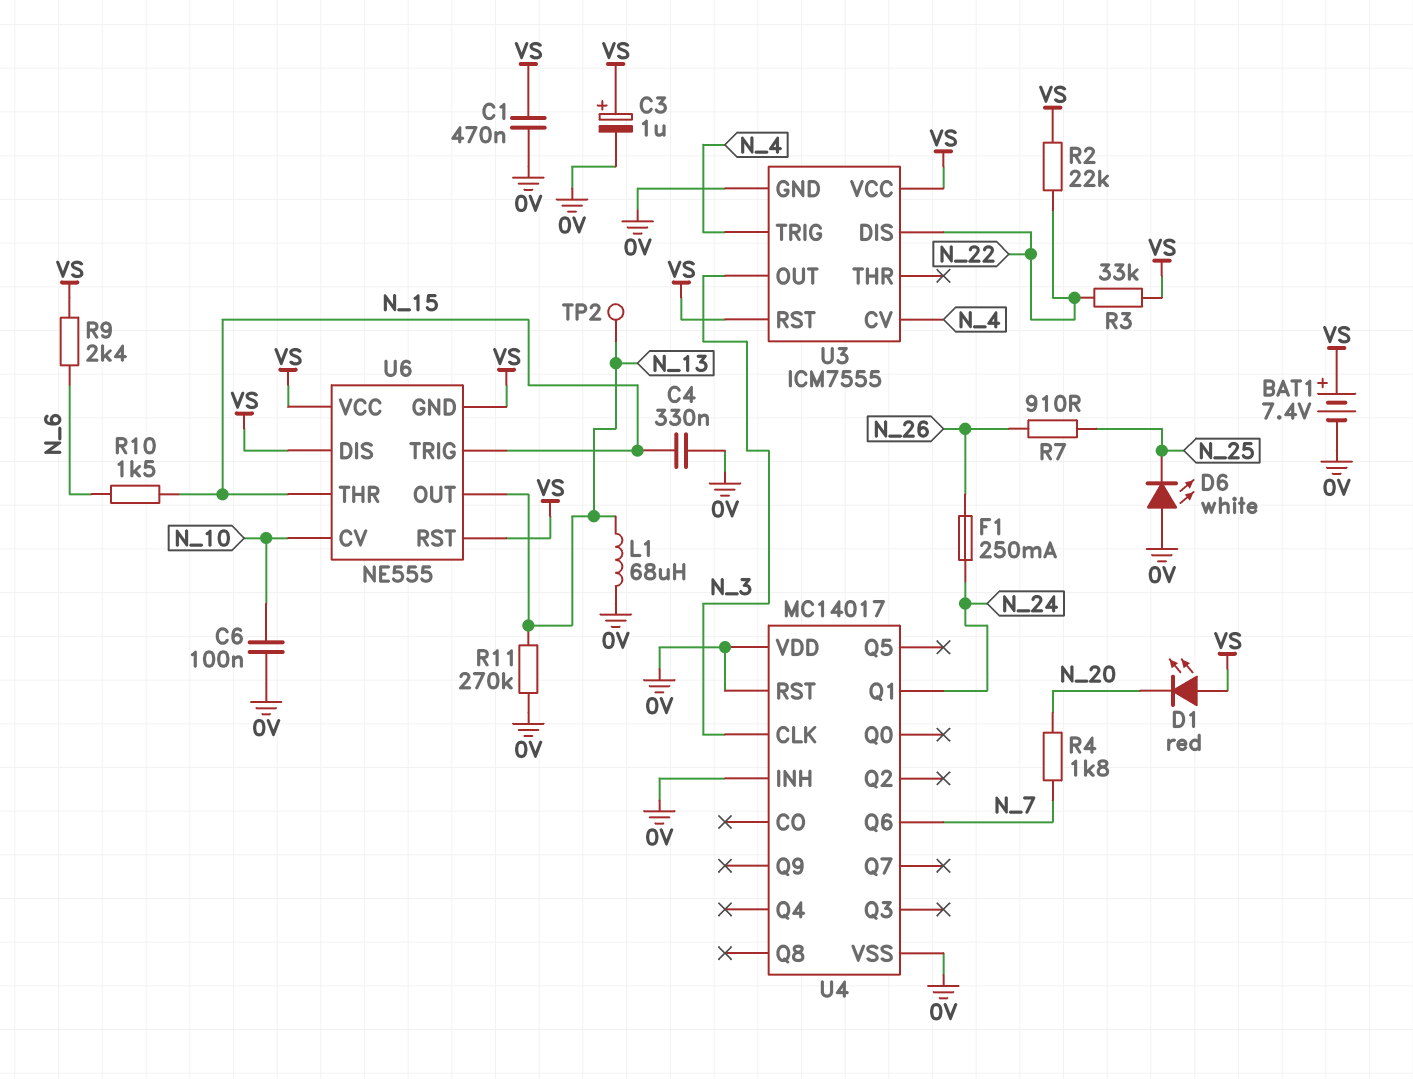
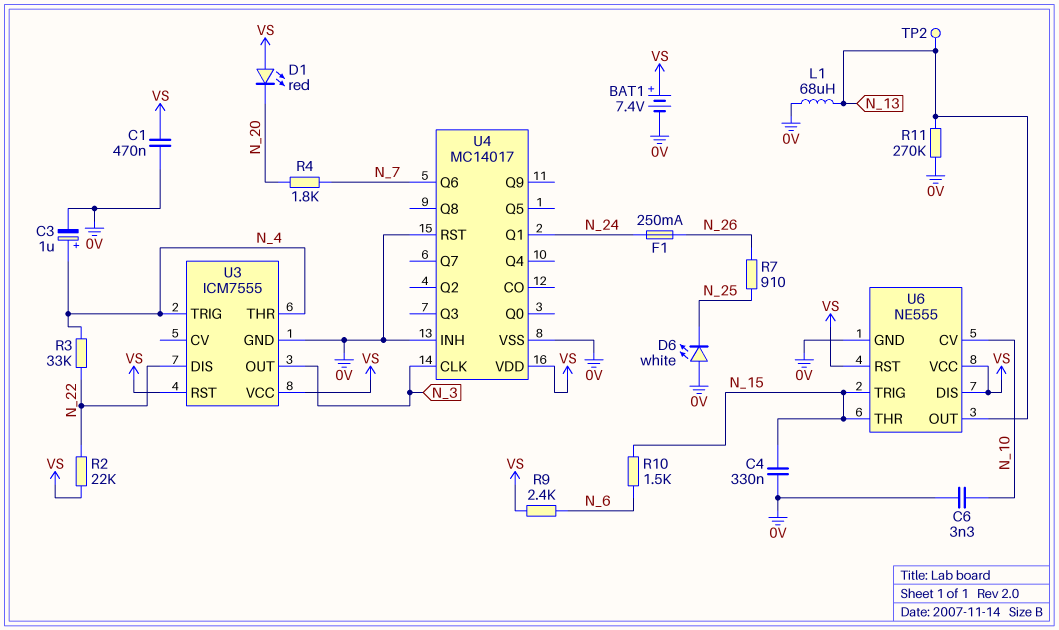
C3: 1uF (plus VS, minus 0V) -> 1uF (plus N_4, minus 0V)
C6: 100nF (0V, N_10) -> 3.3nF (0V, N_10)
R3: 33k (N_22, VS) -> 33k (N_4, N_22)
U3 pin CV: N_4 -> none
U3 pin THR: none -> N_4
U4 pin VDD: 0V -> VS
U6 pin GND: VS -> 0V

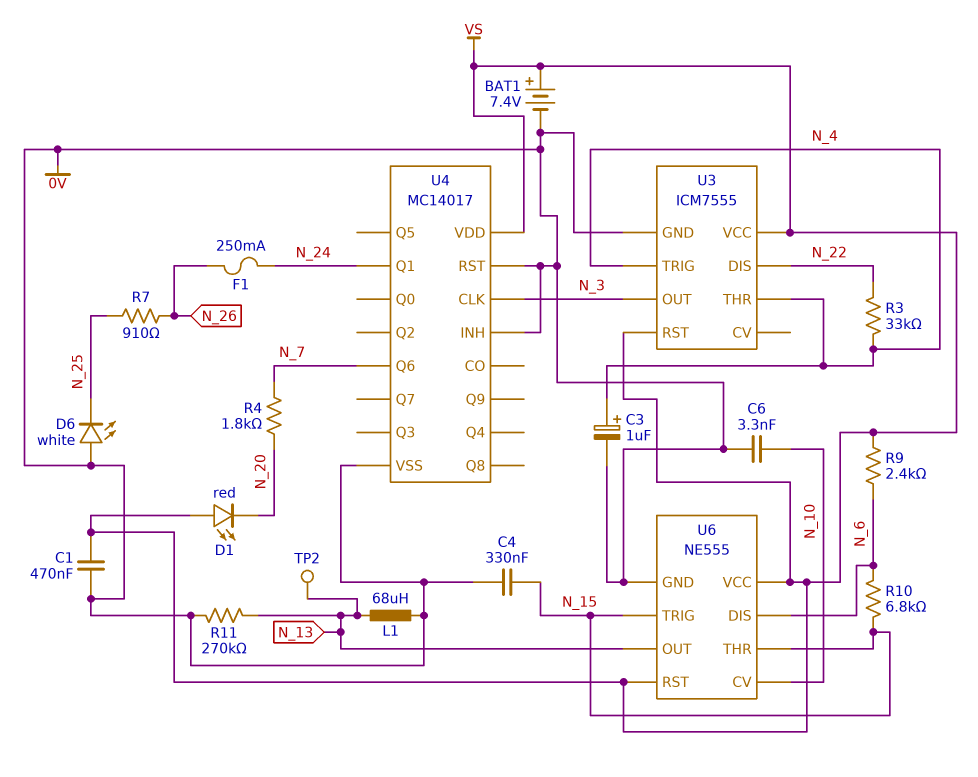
R2: 22k (N_22, VS) -> none
R10: 1.5k (N_6, N_15) -> 6.8k (N_6, N_15)
U6 pin DIS: VS -> N_6

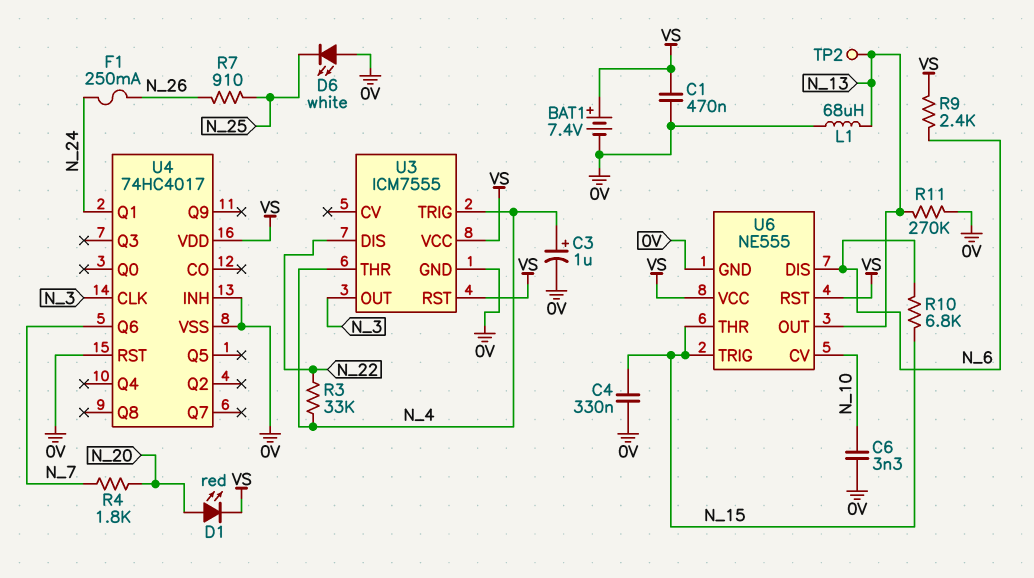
D1: LED red (A VS, K N_20) -> LED red (A N_20, K VS)
U4: MC14017 -> 74HC4017

